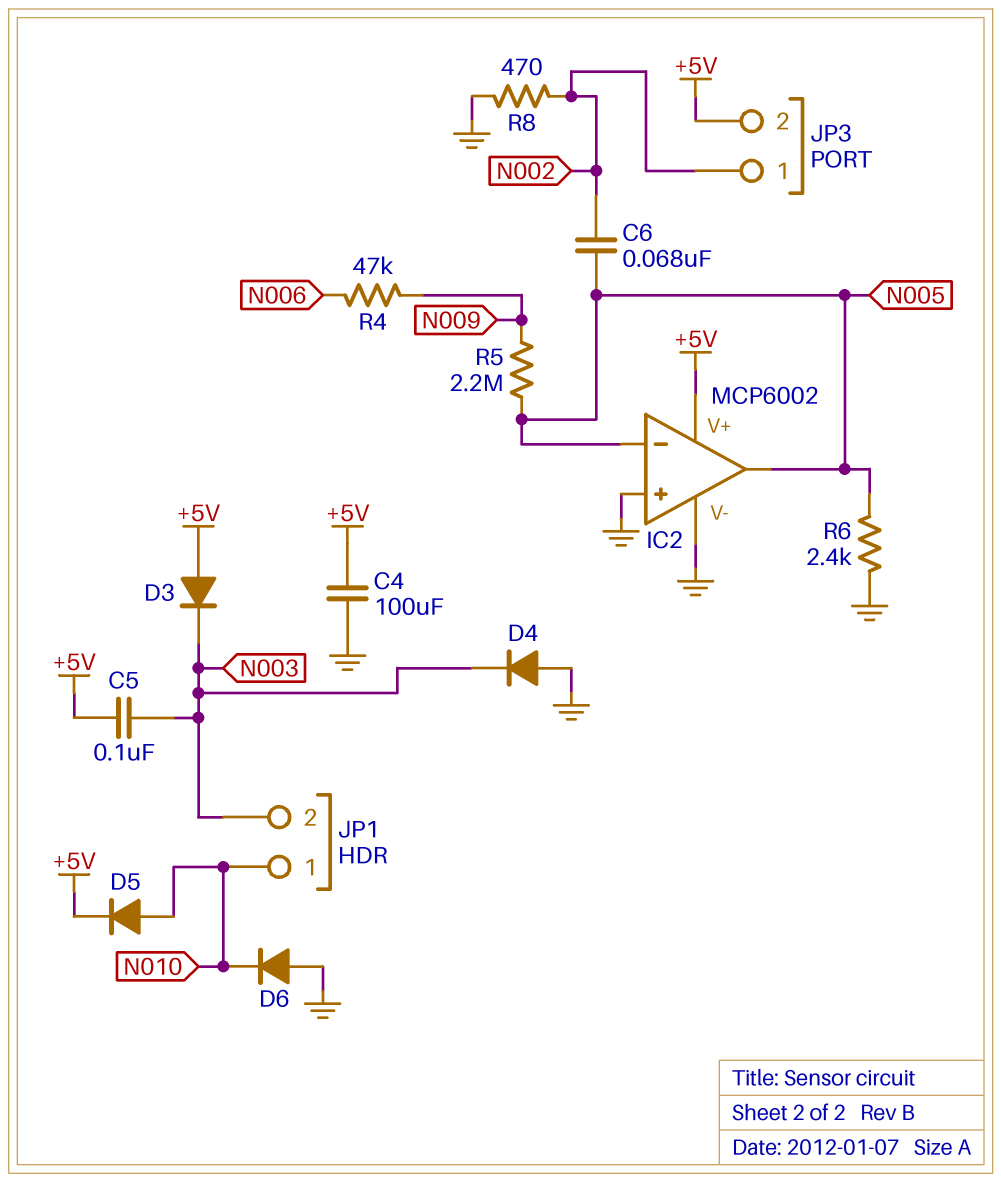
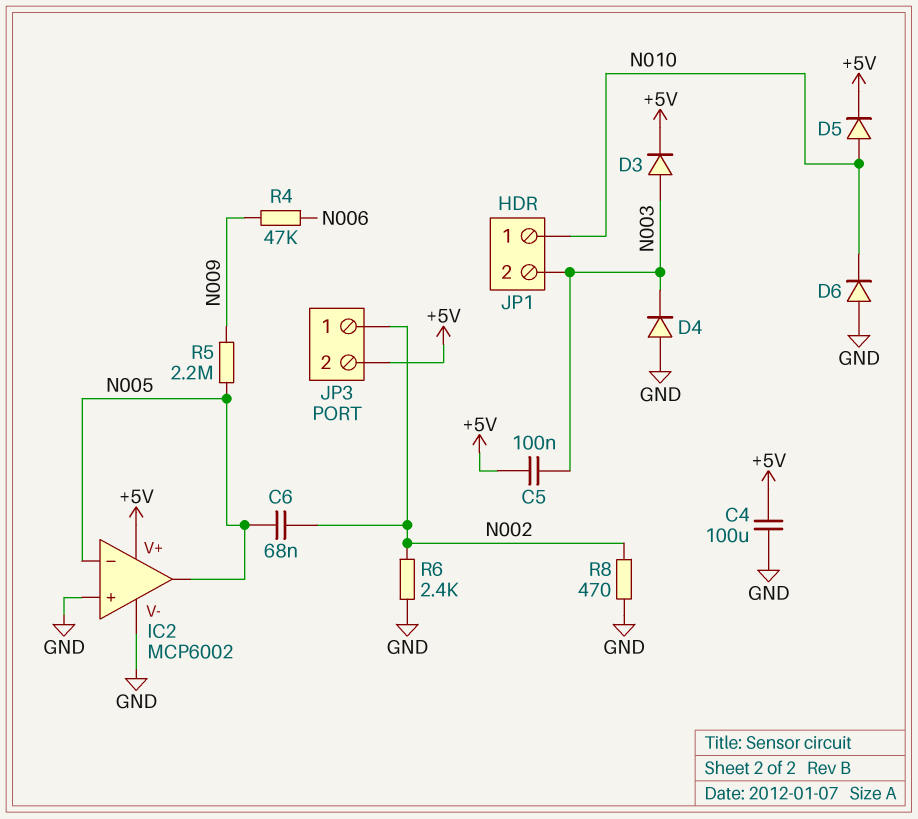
D3: diode (A +5V, K N003) -> diode (A N003, K +5V)
R6: 2.4k (GND, N005) -> 2.4k (GND, N002)

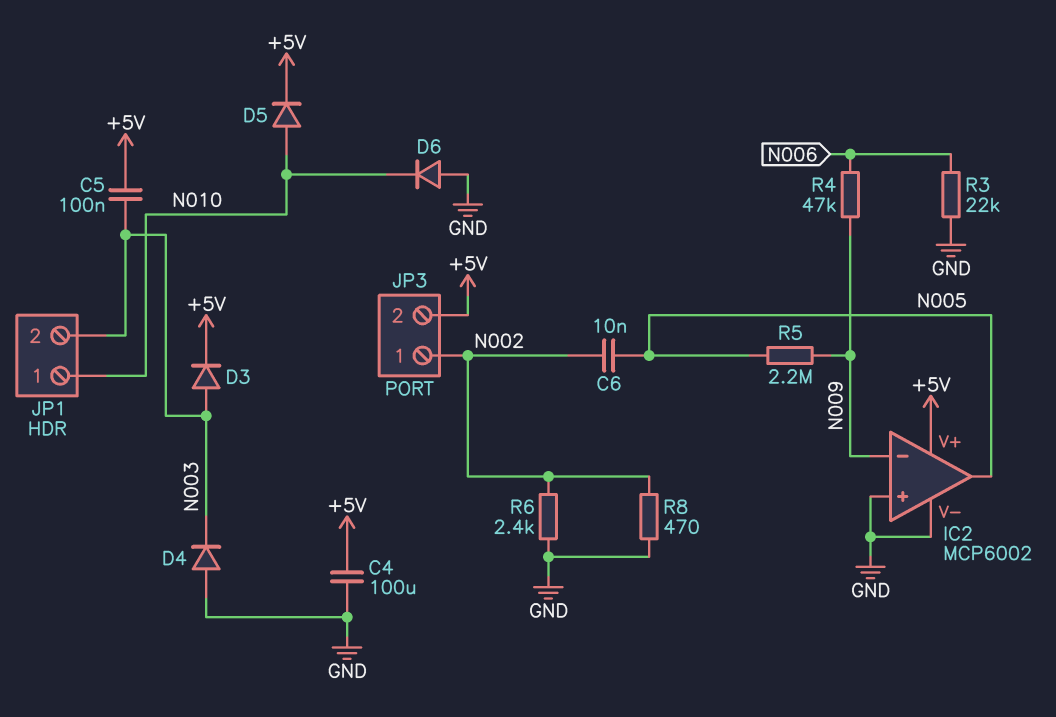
C6: 68nF (N002, N005) -> 10nF (N002, N005)
IC2 pin in-: N005 -> N009
R3: none -> 22k (GND, N006)

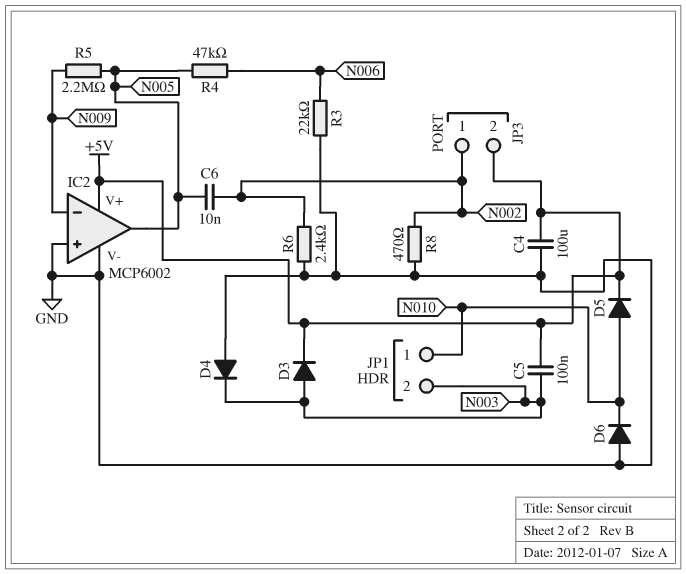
R4: 47k (N006, N009) -> 47k (N005, N006)

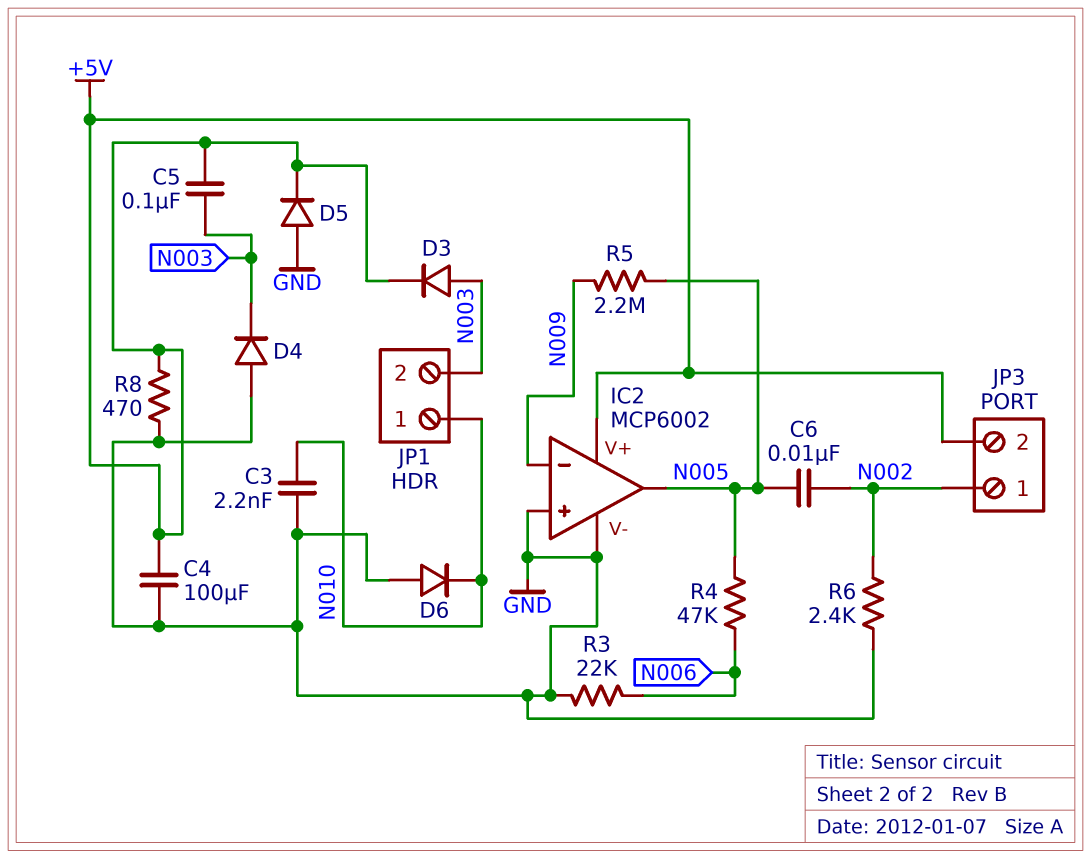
C3: none -> 2.2nF (GND, N010)
D5: diode (A N010, K +5V) -> diode (A GND, K +5V)
R8: 470 (GND, N002) -> 470 (+5V, GND)

